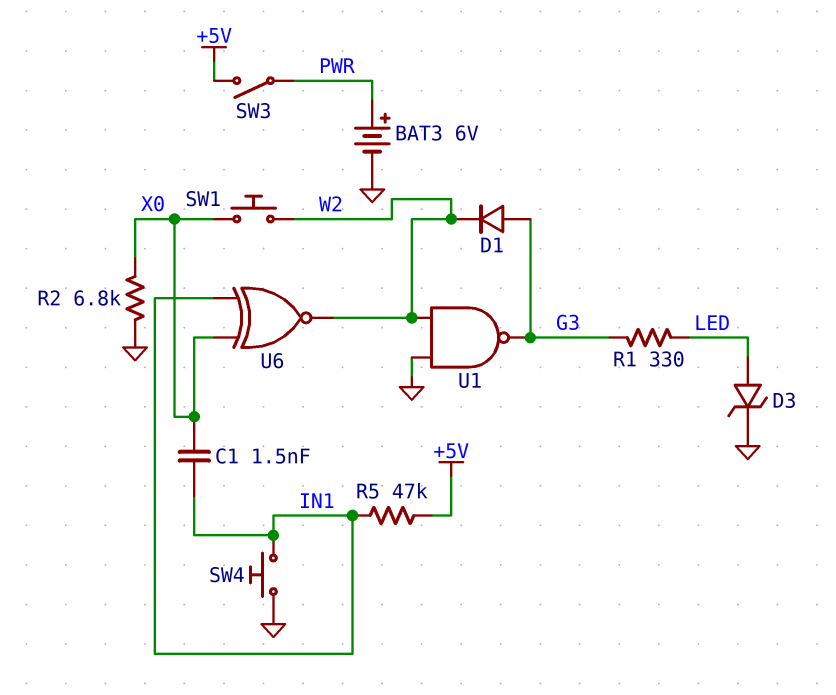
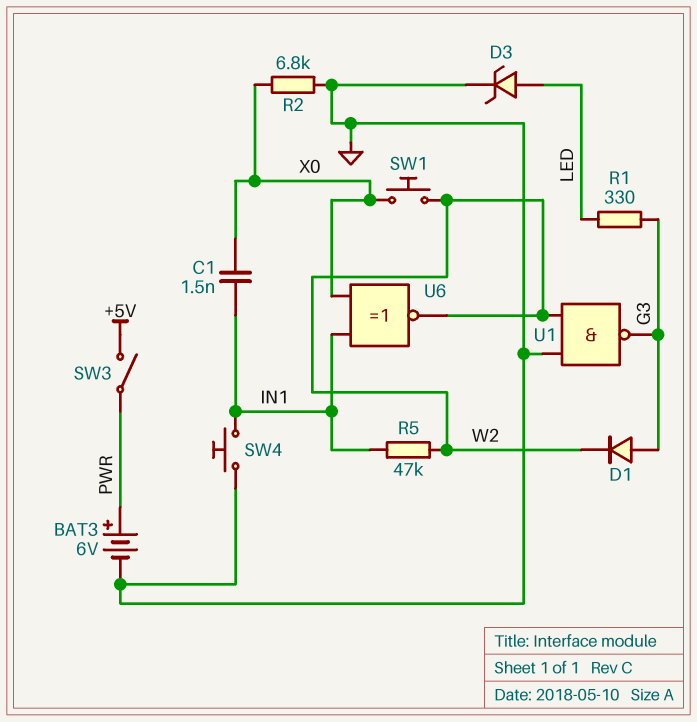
R5: 47k (+5V, IN1) -> 47k (IN1, W2)

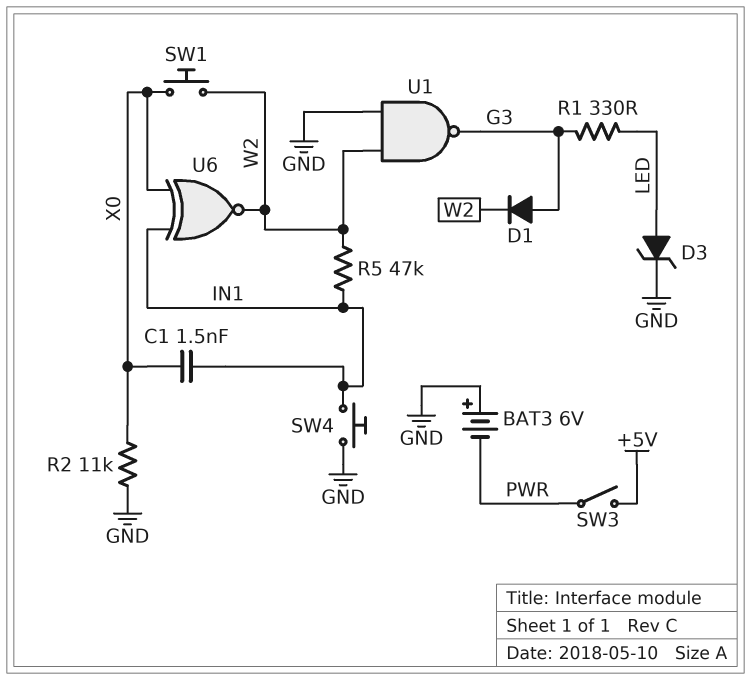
BAT3: 6V (plus PWR, minus GND) -> 6V (plus GND, minus PWR)
R2: 6.8k (GND, X0) -> 11k (GND, X0)

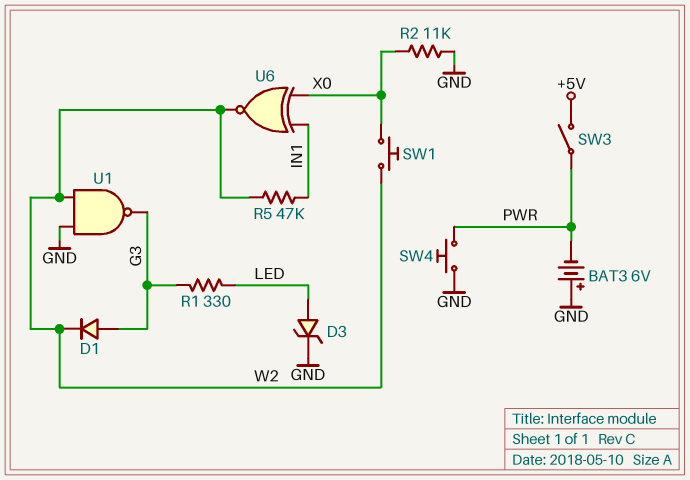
C1: 1.5nF (IN1, X0) -> none
SW4: button (GND, IN1) -> button (GND, PWR)

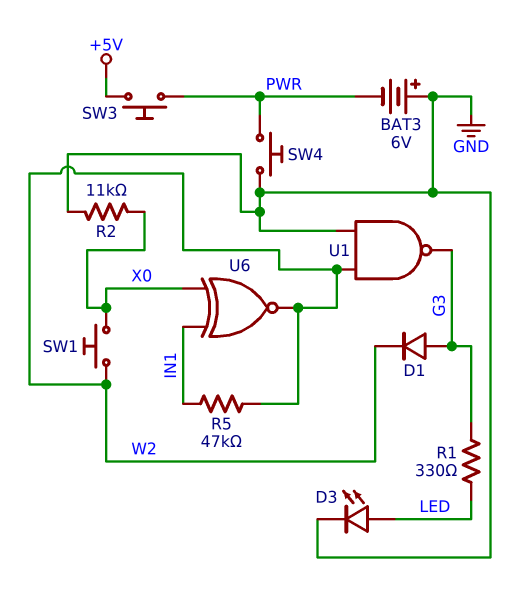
D3: zener (A LED, K GND) -> LED (A LED, K GND)
SW3: switch (+5V, PWR) -> button (+5V, PWR)

